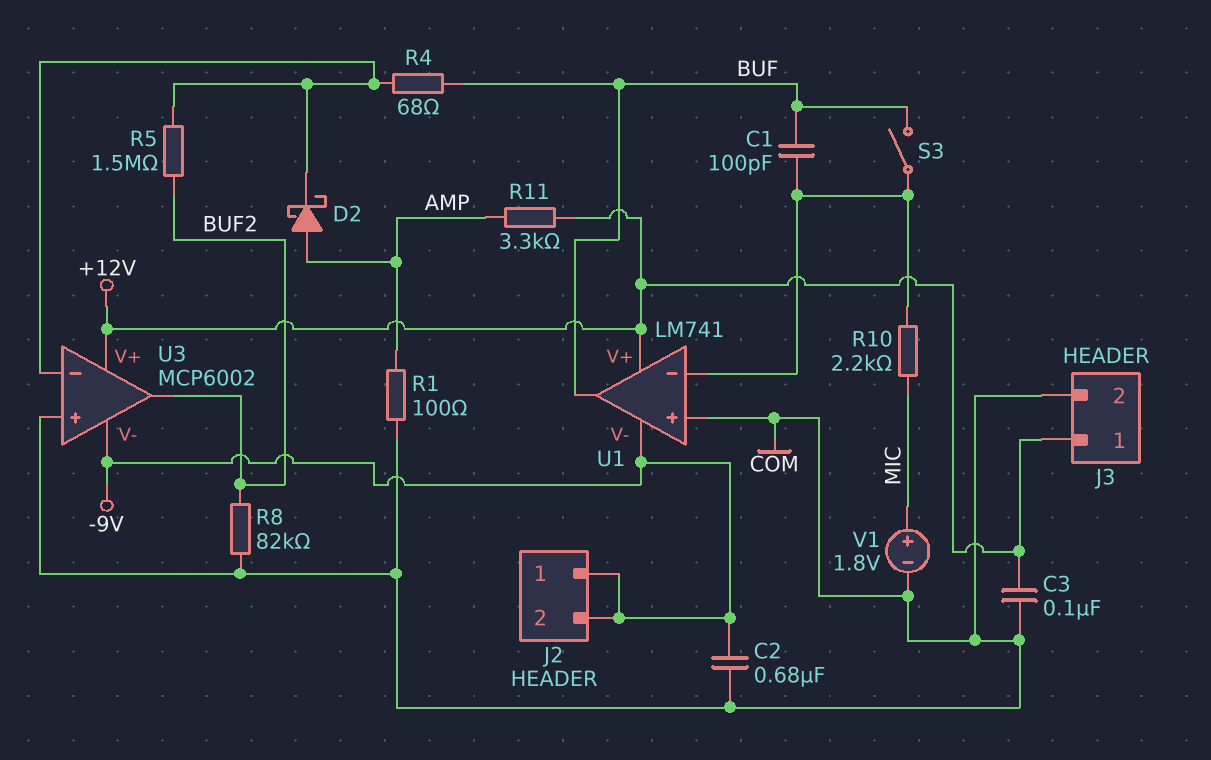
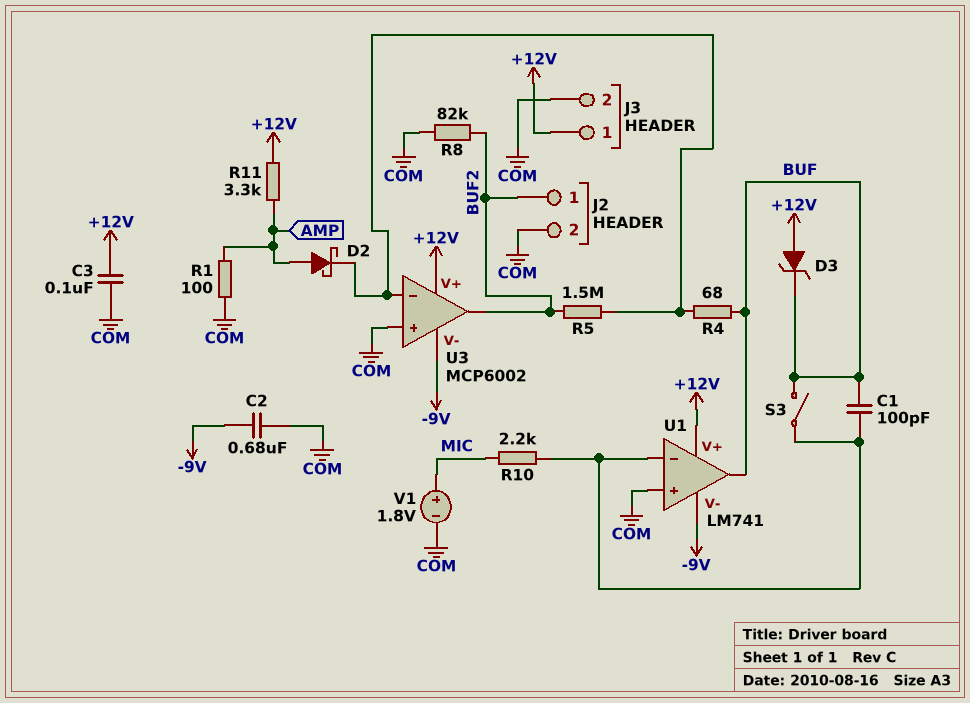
D3: none -> zener (A +12V, K BUF)
J2 pin 1: -9V -> BUF2
J2 pin 2: -9V -> COM

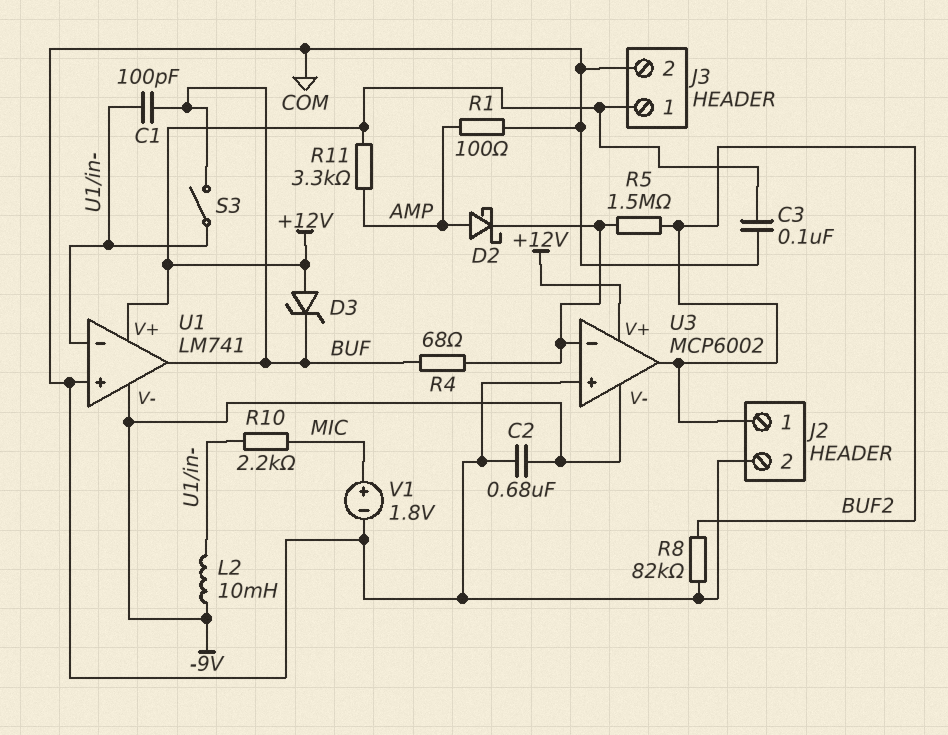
L2: none -> 10mH (-9V, U1/in-)

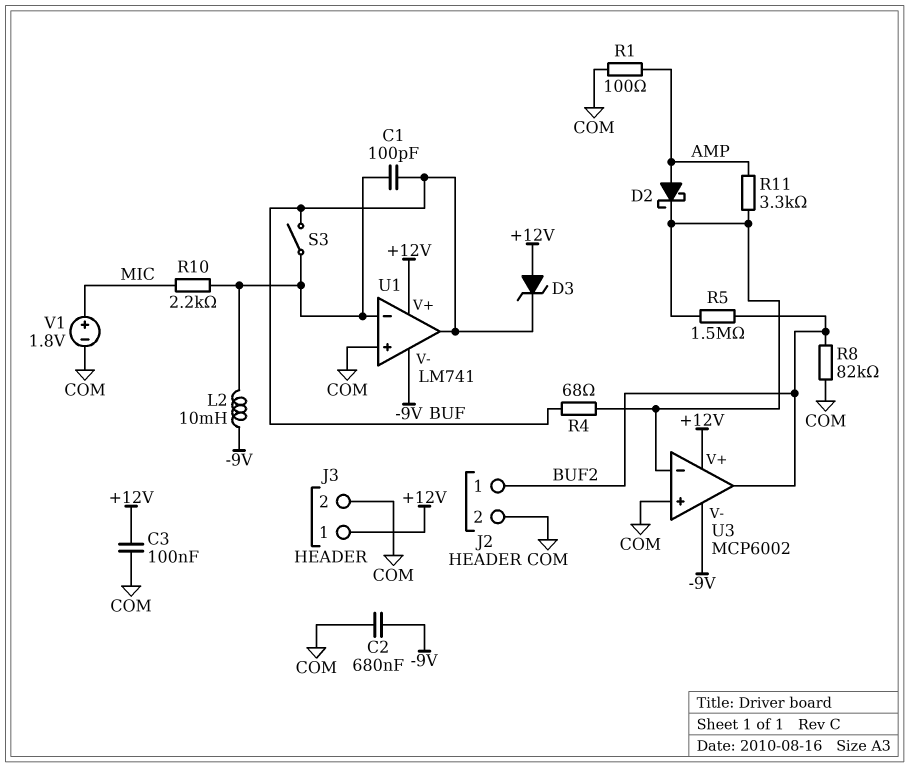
R11: 3.3k (+12V, AMP) -> 3.3k (AMP, U3/in-)

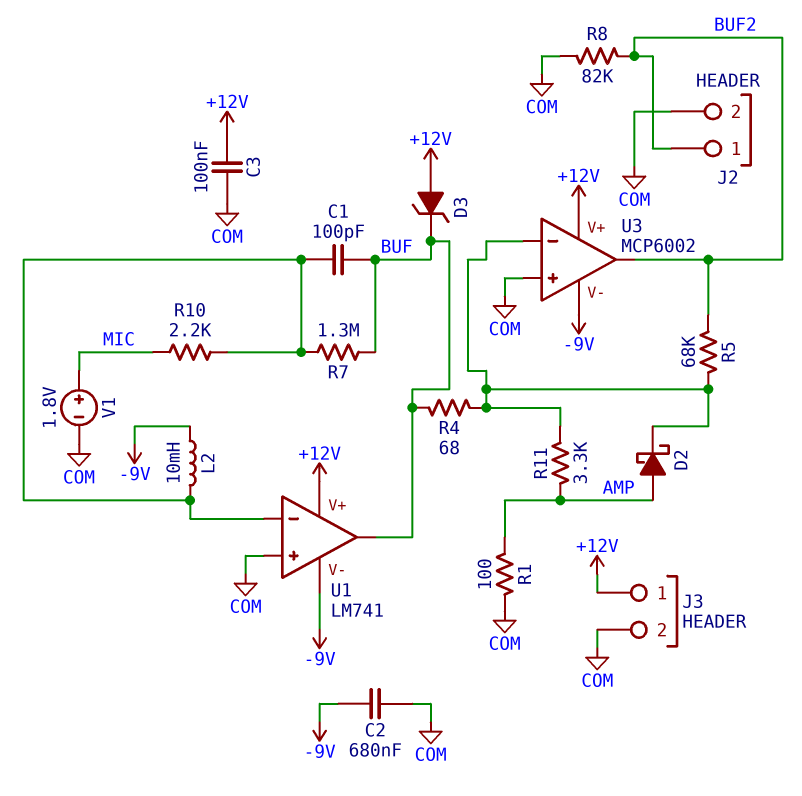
R5: 1.5M (BUF2, U3/in-) -> 68k (BUF2, U3/in-)
R7: none -> 1.3M (BUF, U1/in-)
S3: switch (BUF, U1/in-) -> none

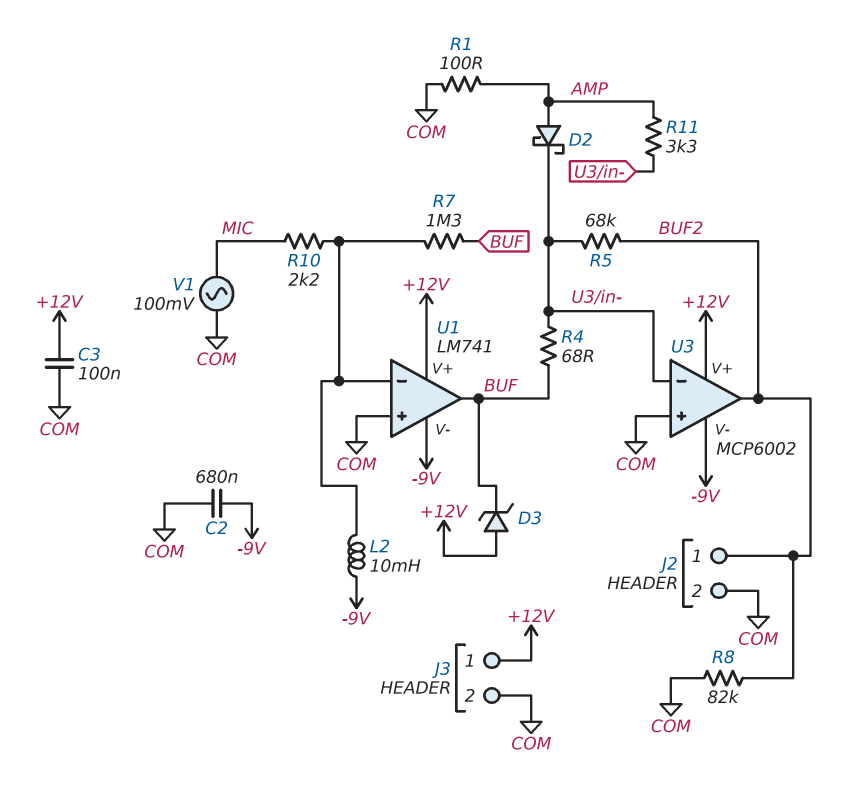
C1: 100pF (BUF, U1/in-) -> none
V1: 1.8V (plus MIC, minus COM) -> AC 100mV (COM, MIC)

